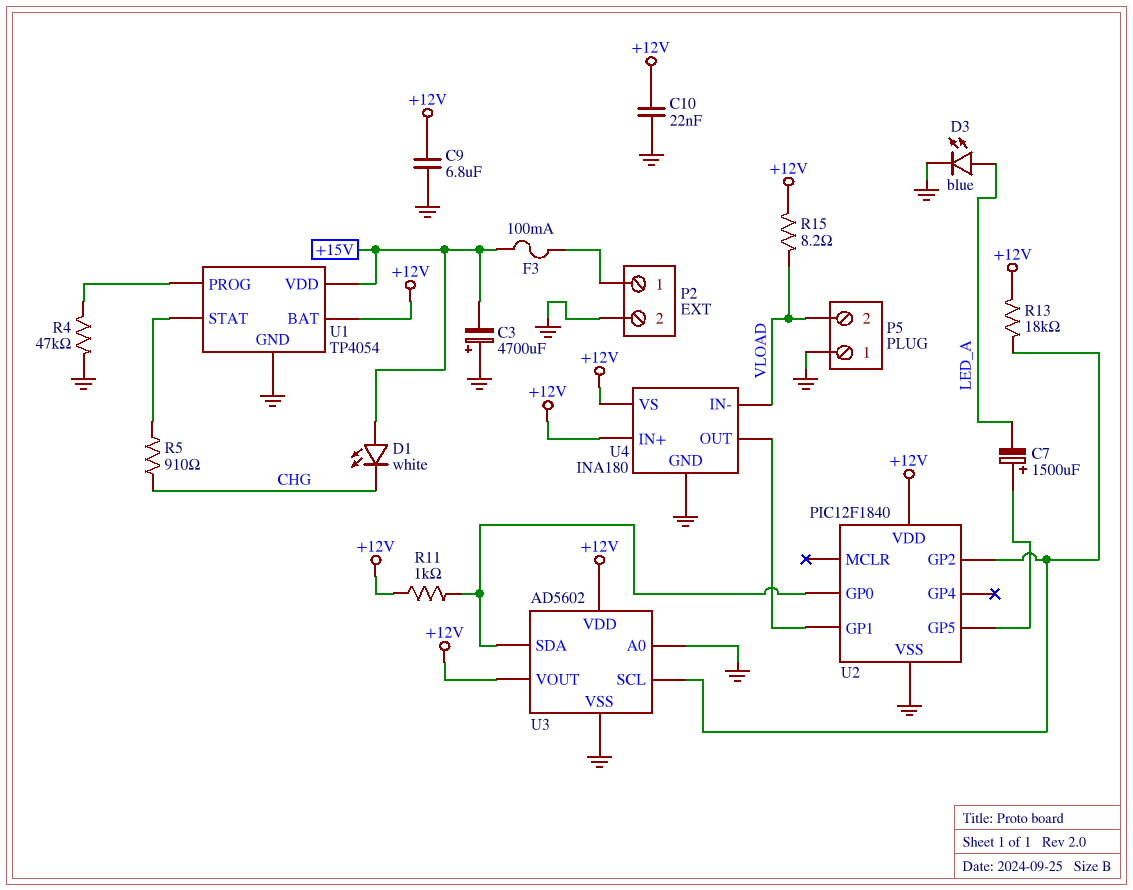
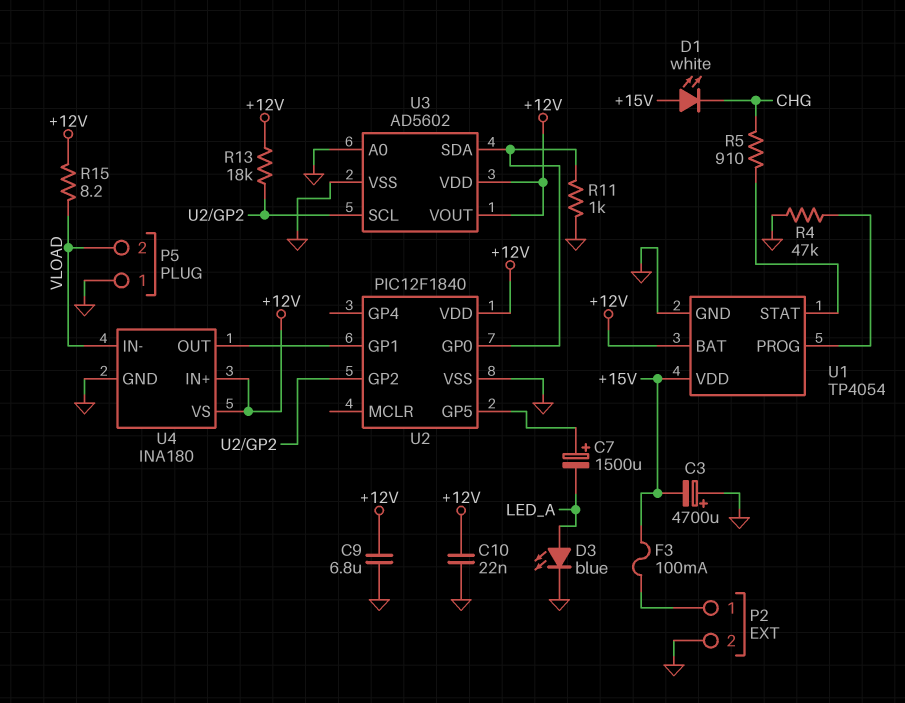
R11: 1k (+12V, U2/GP0) -> 1k (GND, U2/GP0)

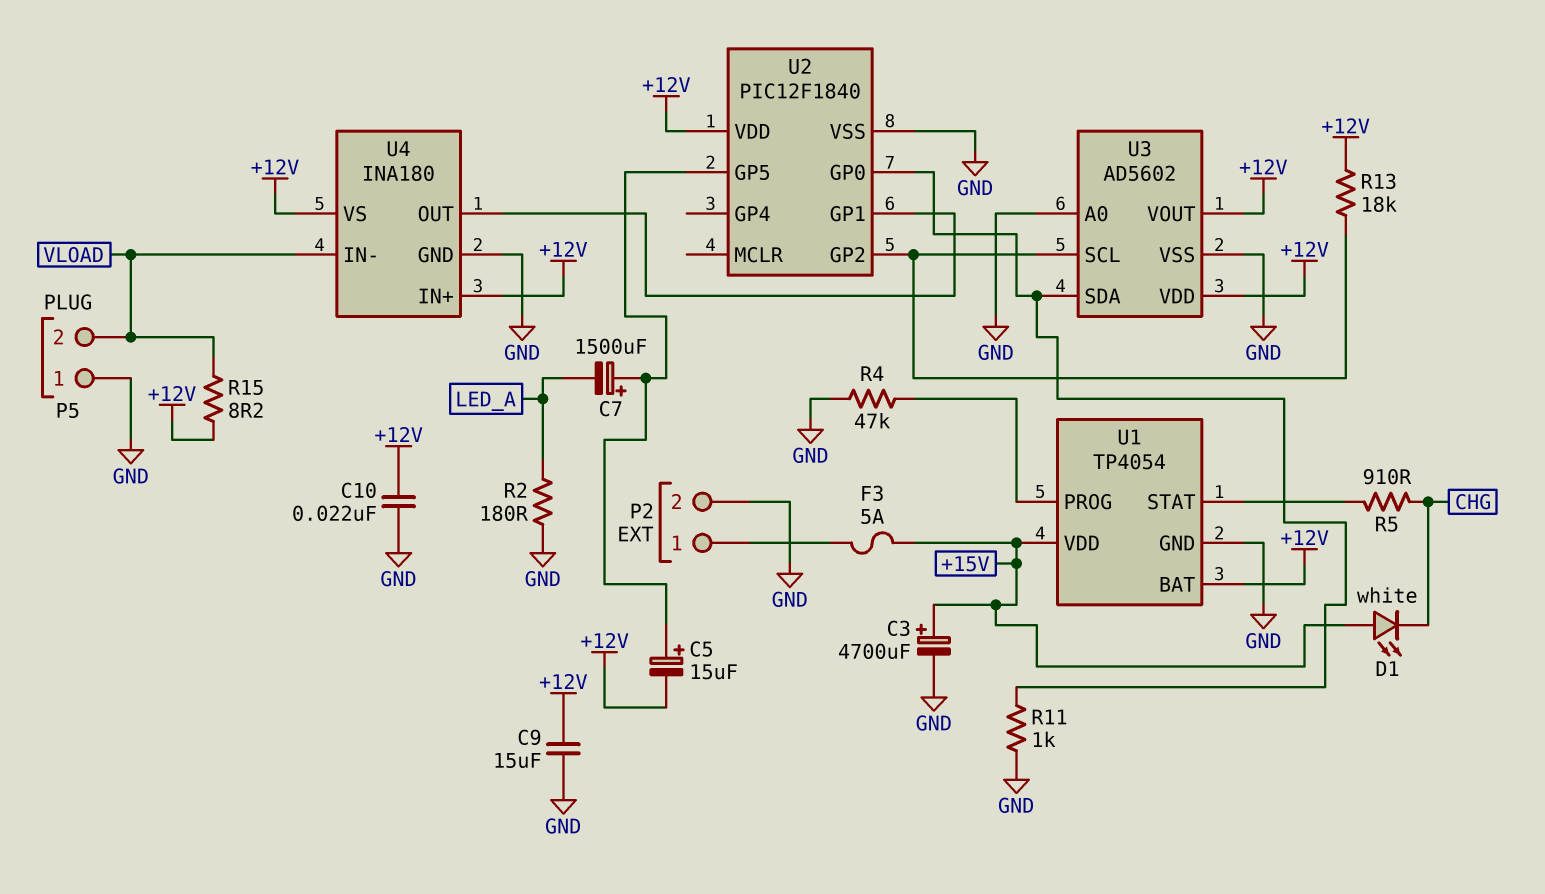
C3: 4700uF (plus GND, minus +15V) -> 4700uF (plus +15V, minus GND)
C5: none -> 15uF (plus U2/GP5, minus +12V)
C9: 6.8uF (+12V, GND) -> 15uF (+12V, GND)
D3: LED blue (A LED_A, K GND) -> none
F3: 100mA (+15V, P2/1) -> 5A (+15V, P2/1)
R2: none -> 180 (GND, LED_A)

